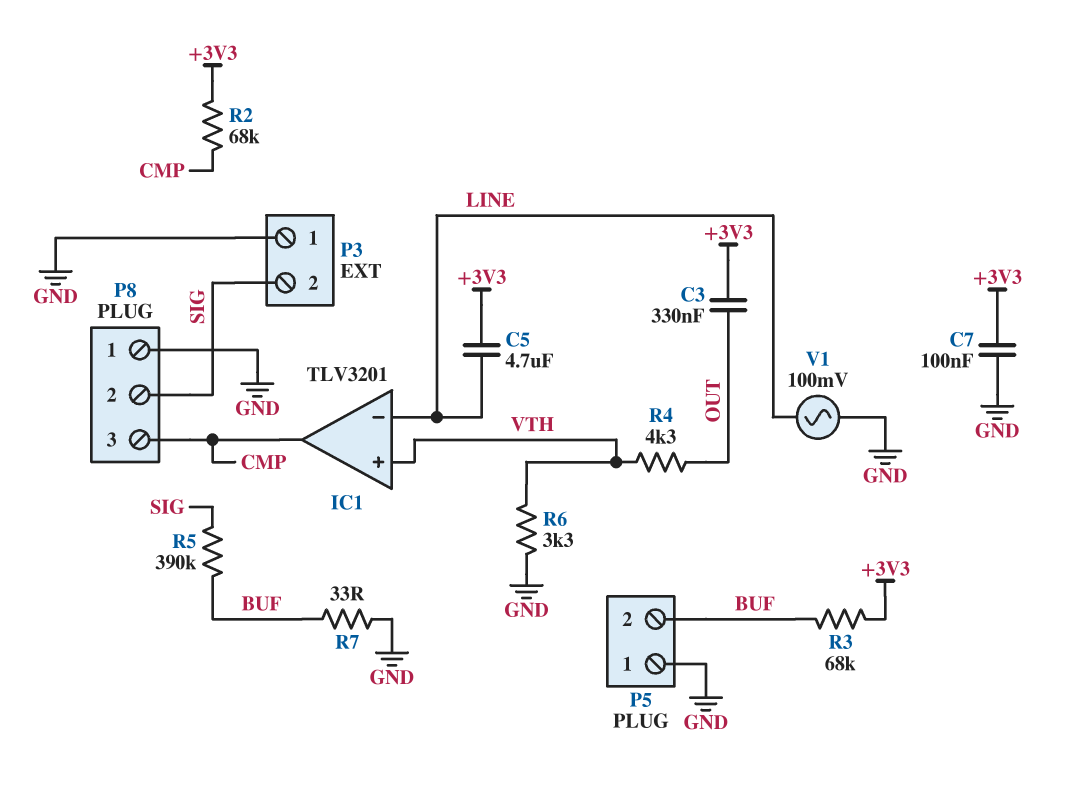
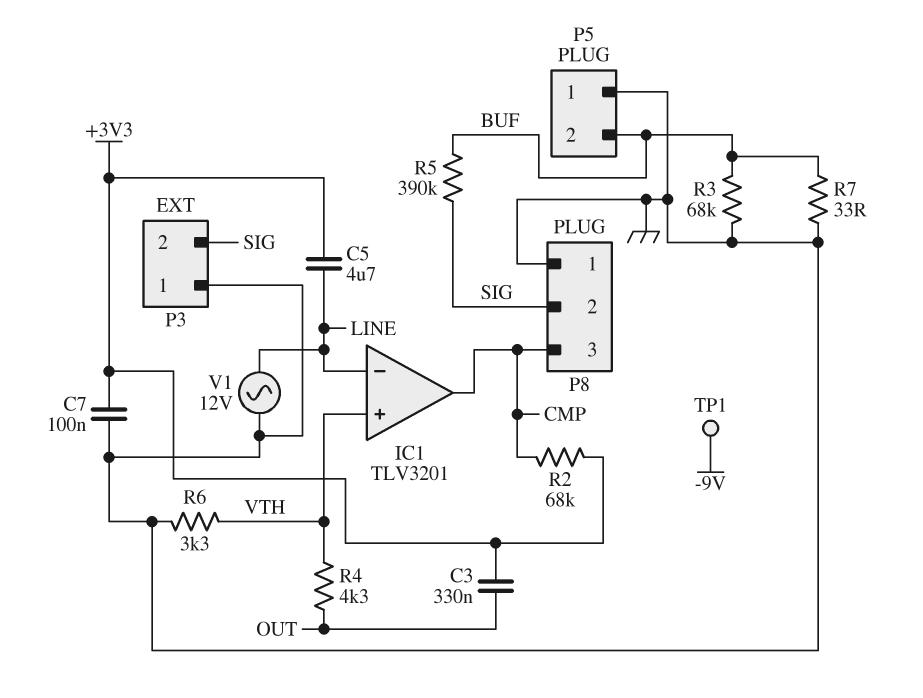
R3: 68k (+3V3, BUF) -> 68k (BUF, GND)
TP1: none -> test point (-9V)
V1: AC 100mV (GND, LINE) -> AC 12V (GND, LINE)

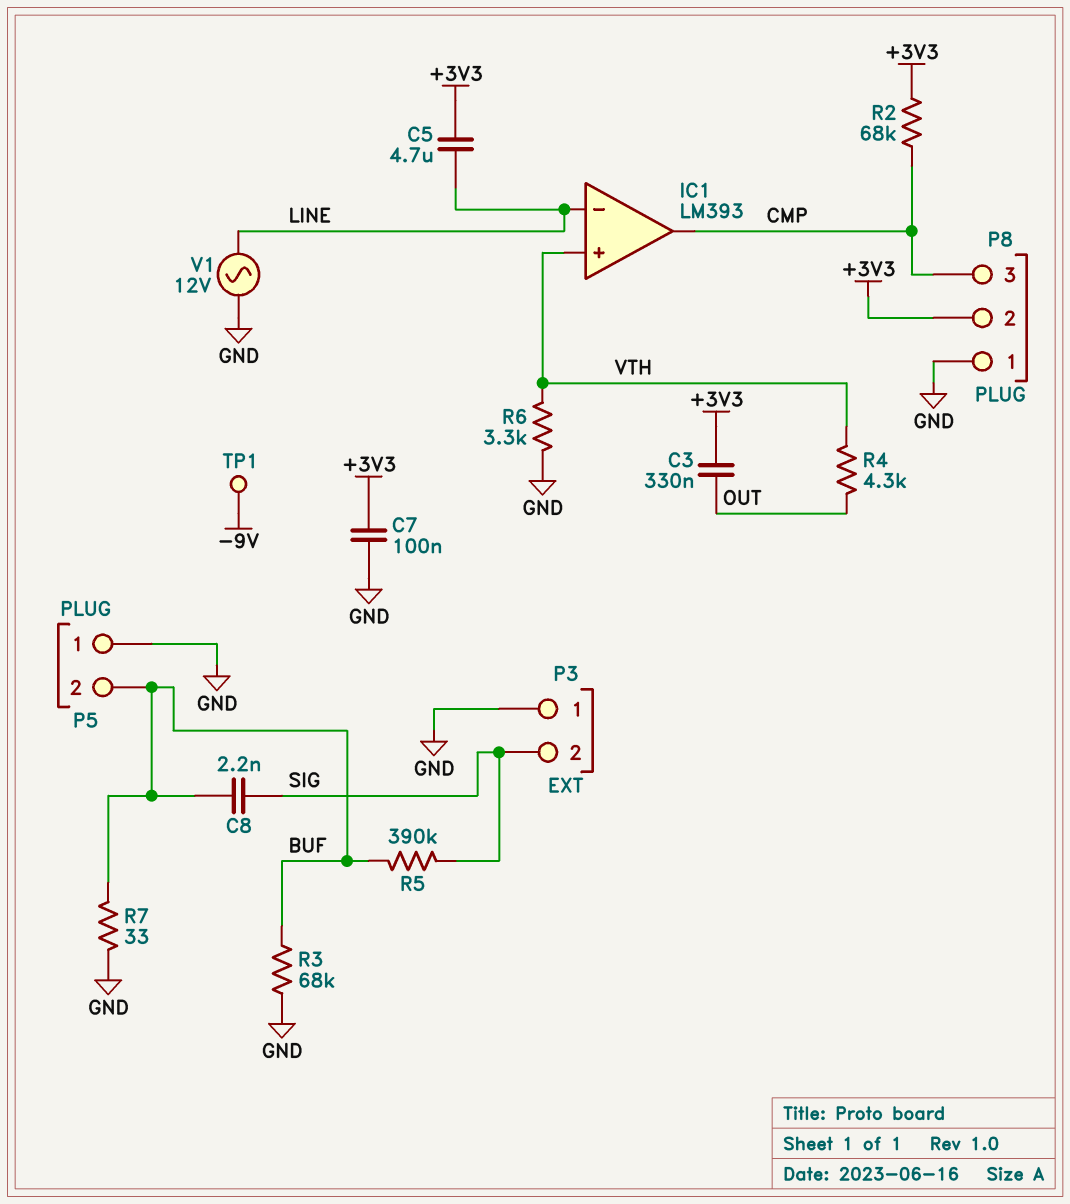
C8: none -> 2.2nF (BUF, SIG)
IC1: TLV3201 -> LM393
P8 pin 2: SIG -> +3V3

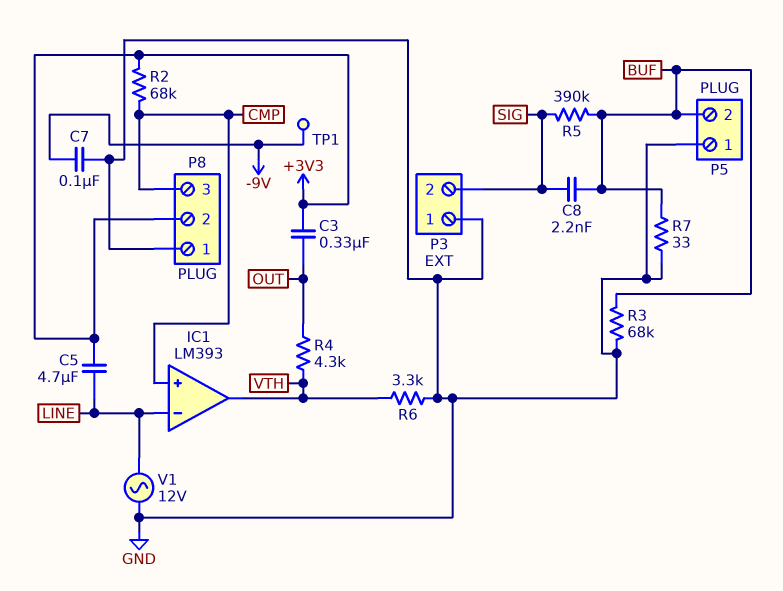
C7: 100nF (+3V3, GND) -> 100nF (-9V, GND)
IC1 pin in+: VTH -> CMP
IC1 pin out: CMP -> VTH

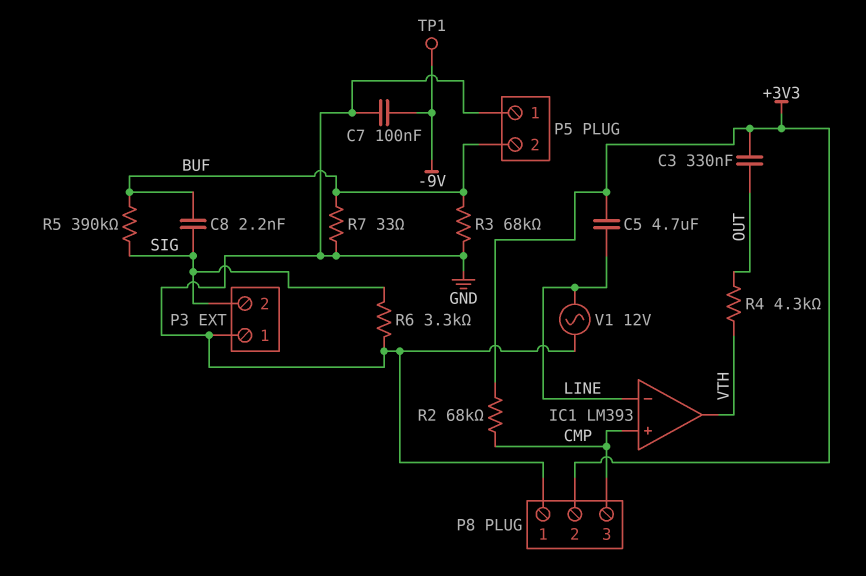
R6: 3.3k (GND, VTH) -> 3.3k (GND, SIG)

